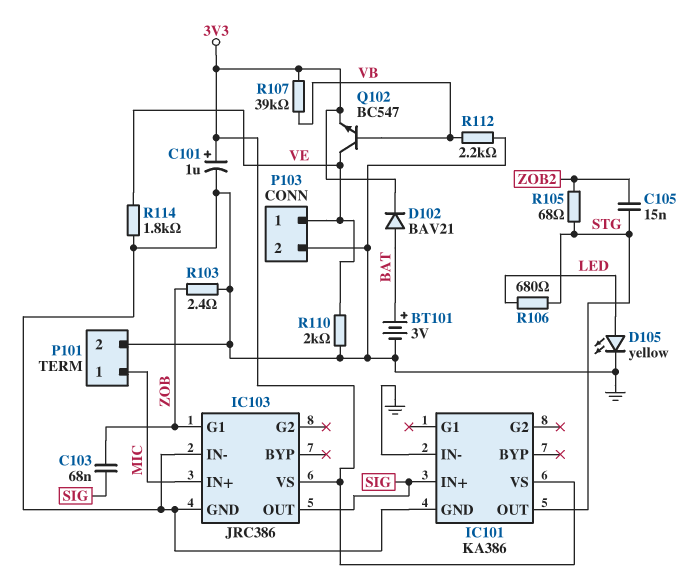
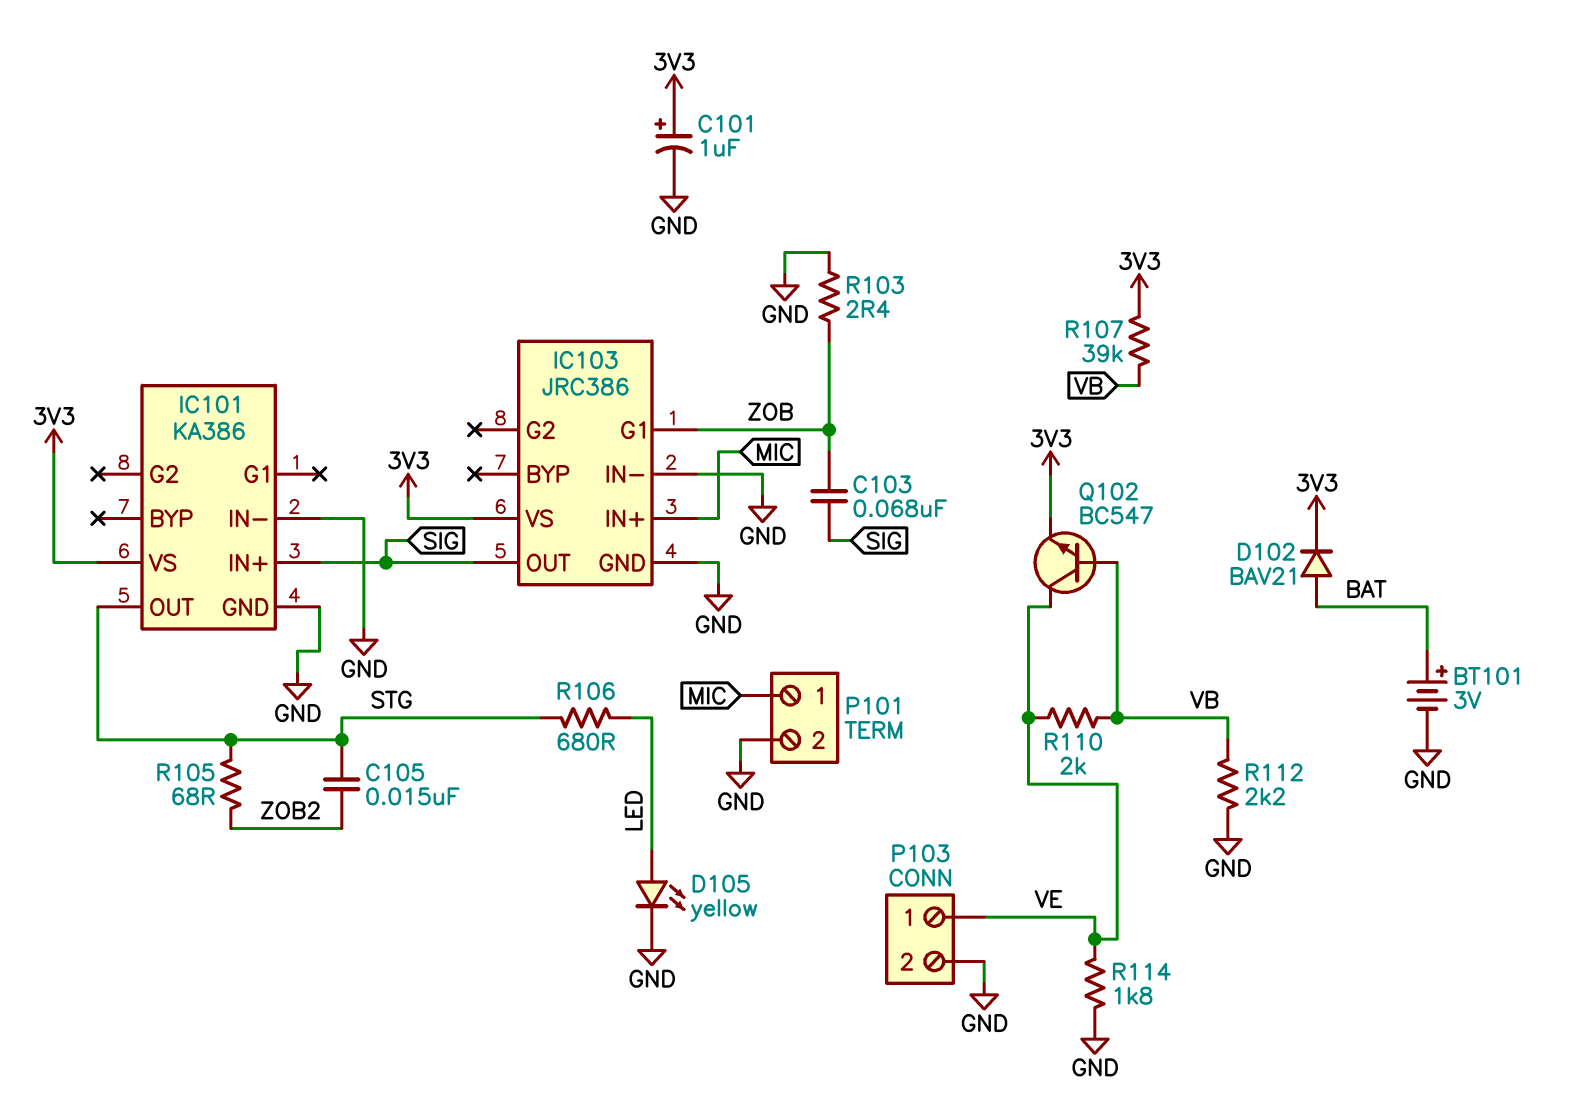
R110: 2k (GND, VE) -> 2k (VB, VE)

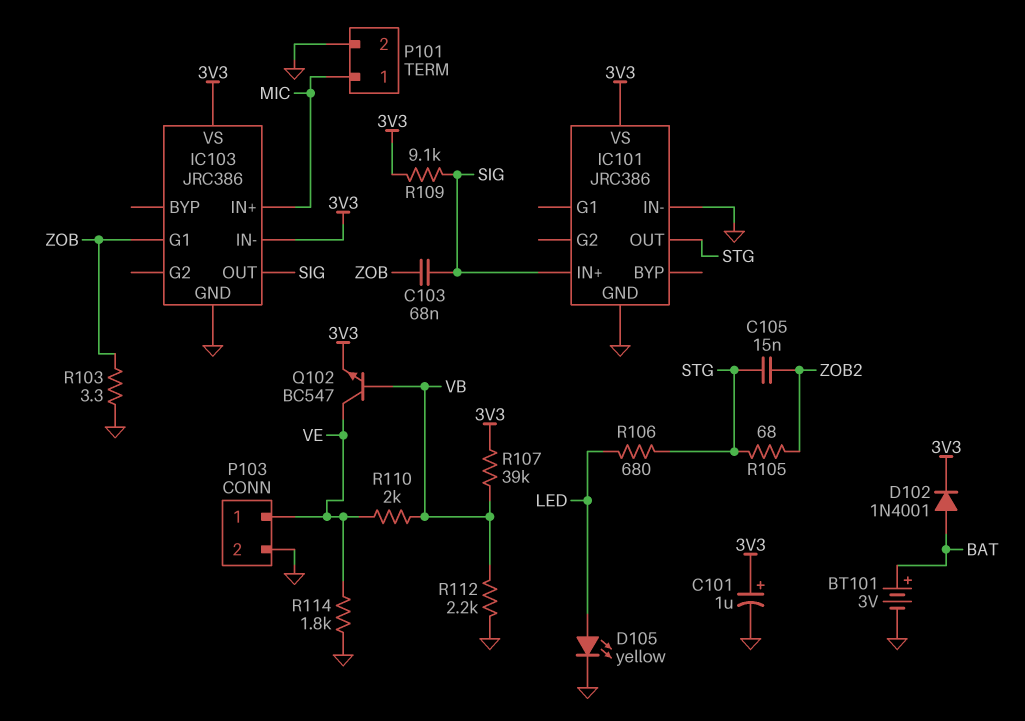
D102: diode BAV21 (A BAT, K 3V3) -> diode 1N4001 (A BAT, K 3V3)
IC101: KA386 -> JRC386
IC103 pin IN-: GND -> 3V3
R103: 2.4 (GND, ZOB) -> 3.3 (GND, ZOB)
R109: none -> 9.1k (3V3, SIG)

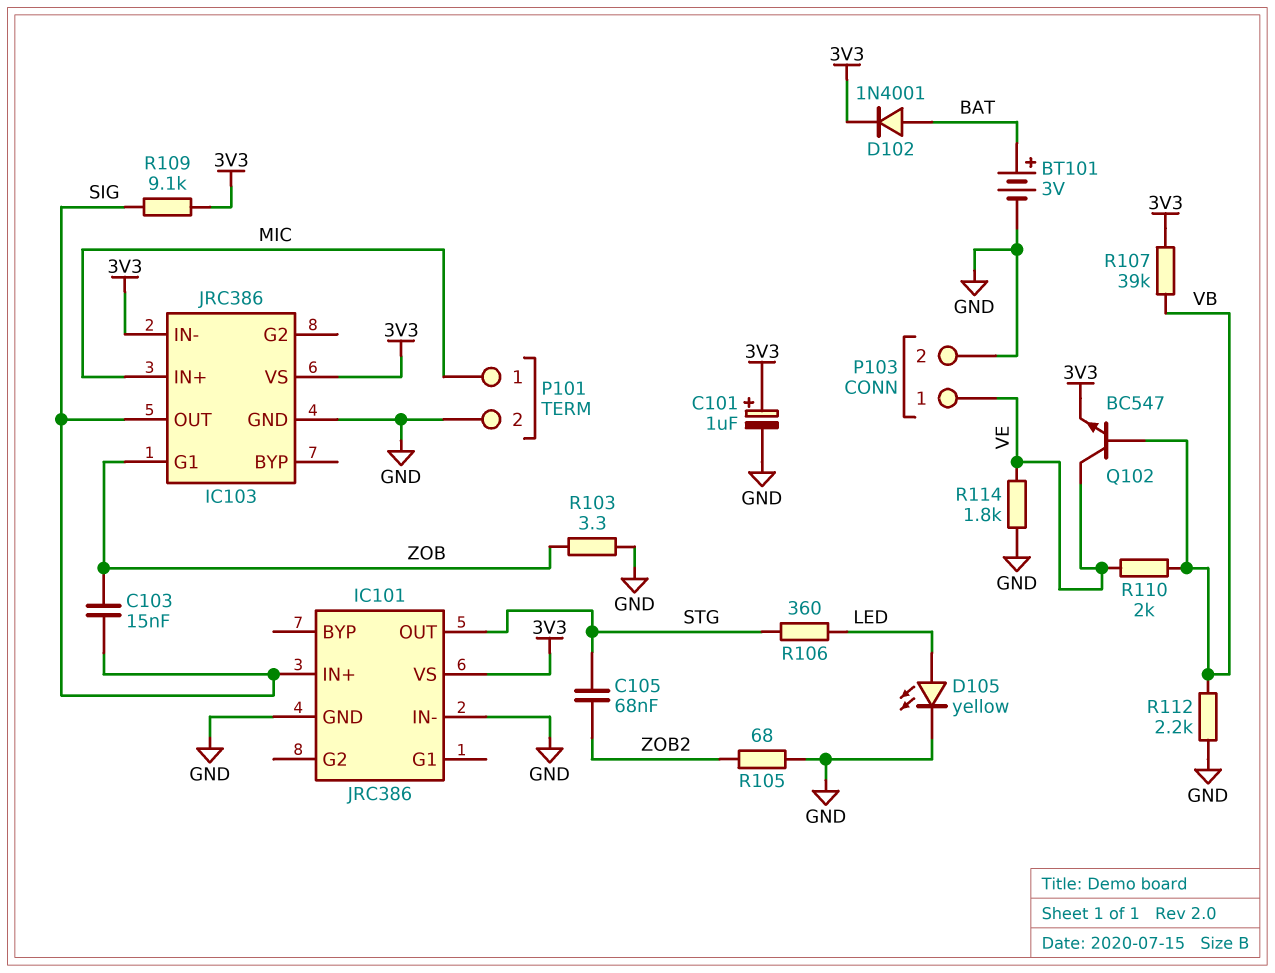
C103: 68nF (SIG, ZOB) -> 15nF (SIG, ZOB)
C105: 15nF (STG, ZOB2) -> 68nF (STG, ZOB2)
R105: 68 (STG, ZOB2) -> 68 (GND, ZOB2)
R106: 680 (LED, STG) -> 360 (LED, STG)

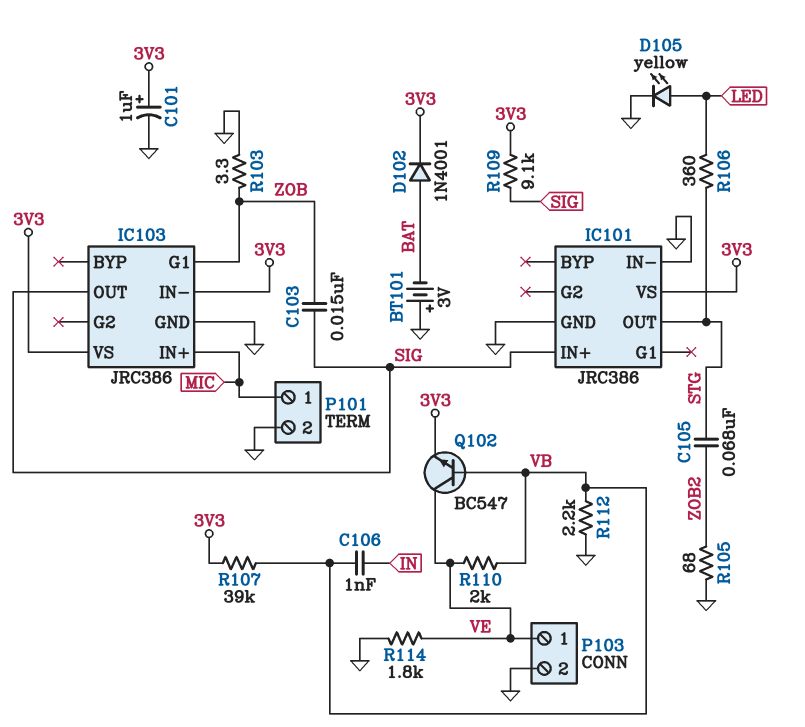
BT101: 3V (plus BAT, minus GND) -> 3V (plus GND, minus BAT)
C106: none -> 1nF (IN, VB)

